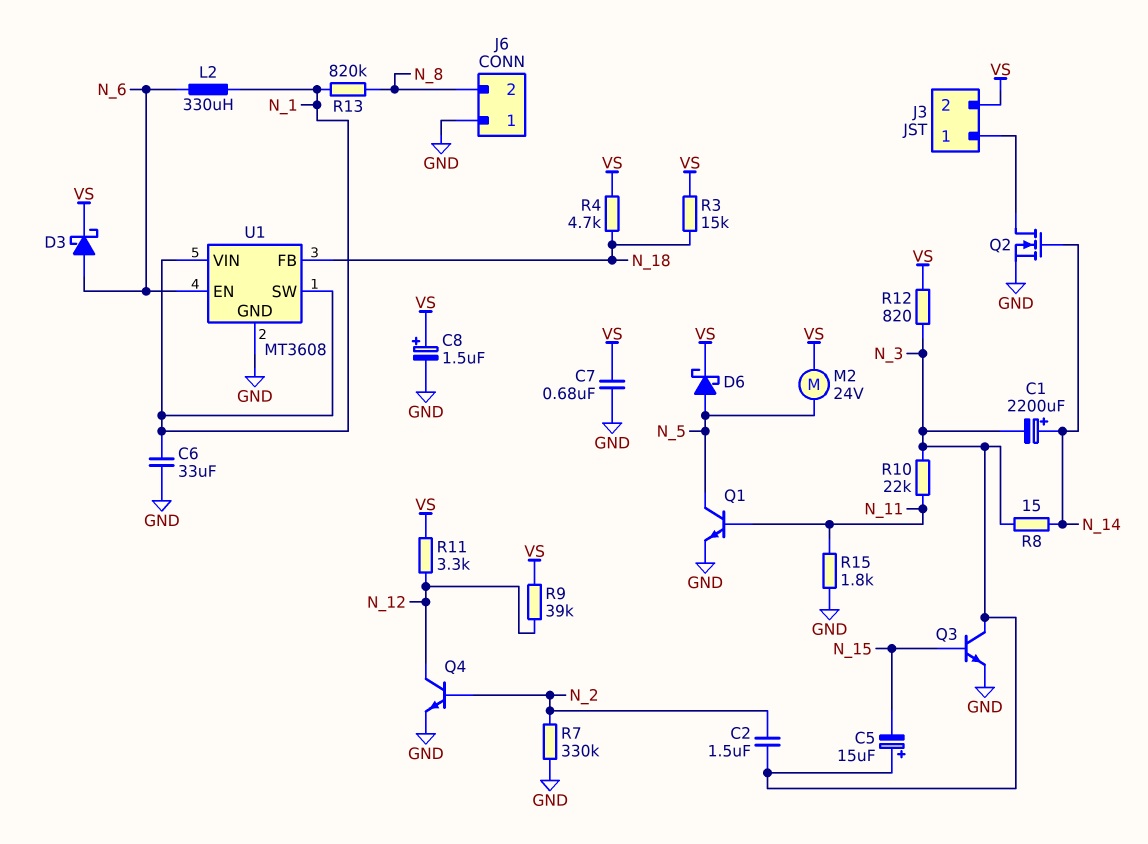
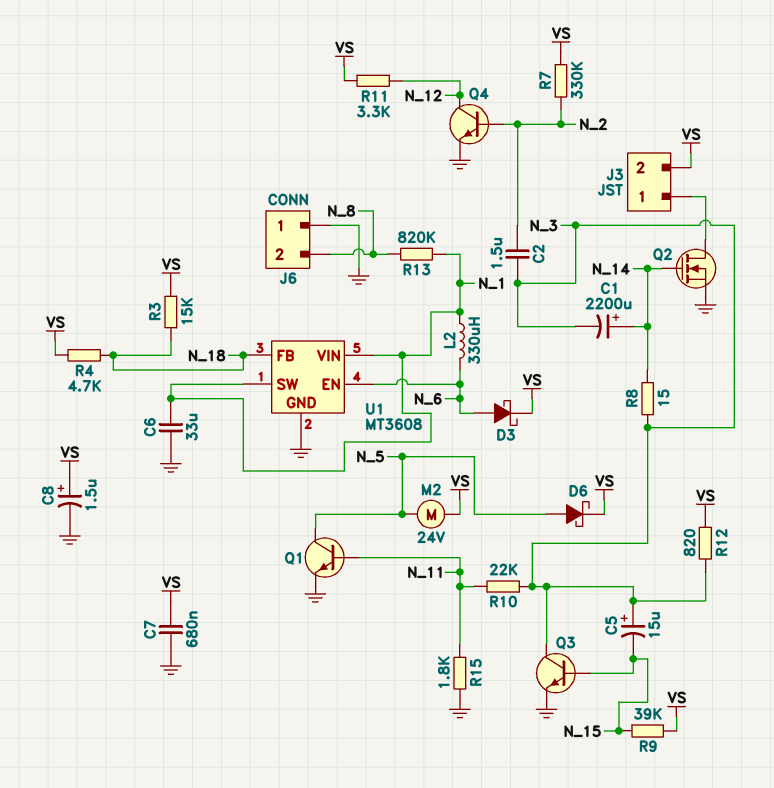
R7: 330k (GND, N_2) -> 330k (N_2, VS)
R9: 39k (N_12, VS) -> 39k (N_15, VS)

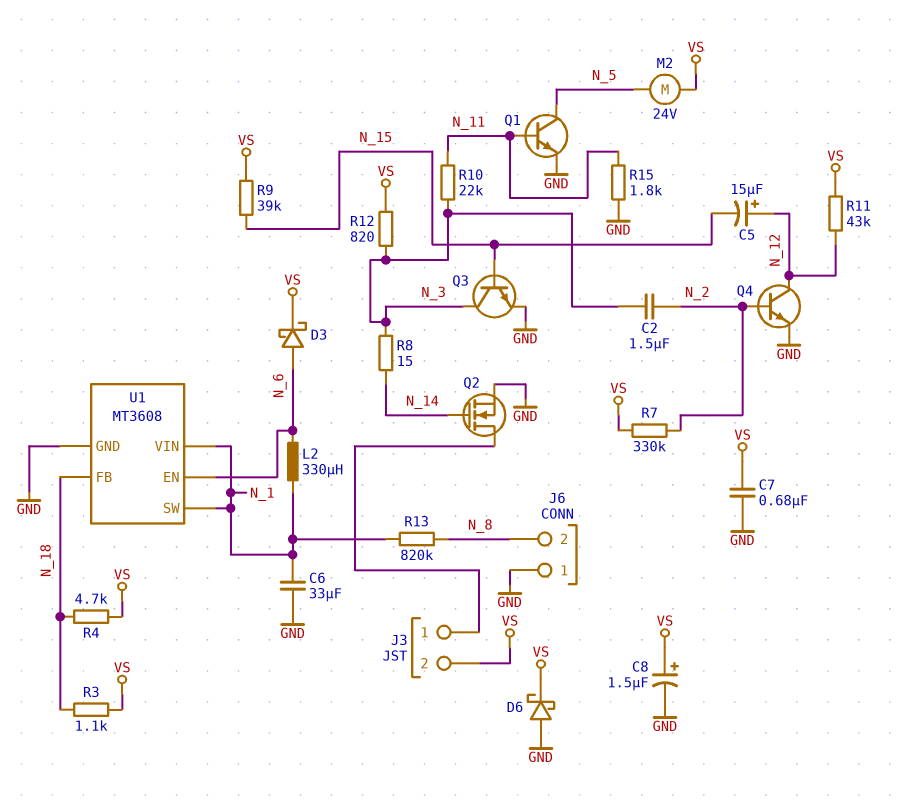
C1: 2200uF (plus N_14, minus N_3) -> none
C5: 15uF (plus N_3, minus N_15) -> 15uF (plus N_12, minus N_15)
D6: schottky (A N_5, K VS) -> schottky (A GND, K VS)
R3: 15k (N_18, VS) -> 1.1k (N_18, VS)
R11: 3.3k (N_12, VS) -> 43k (N_12, VS)

